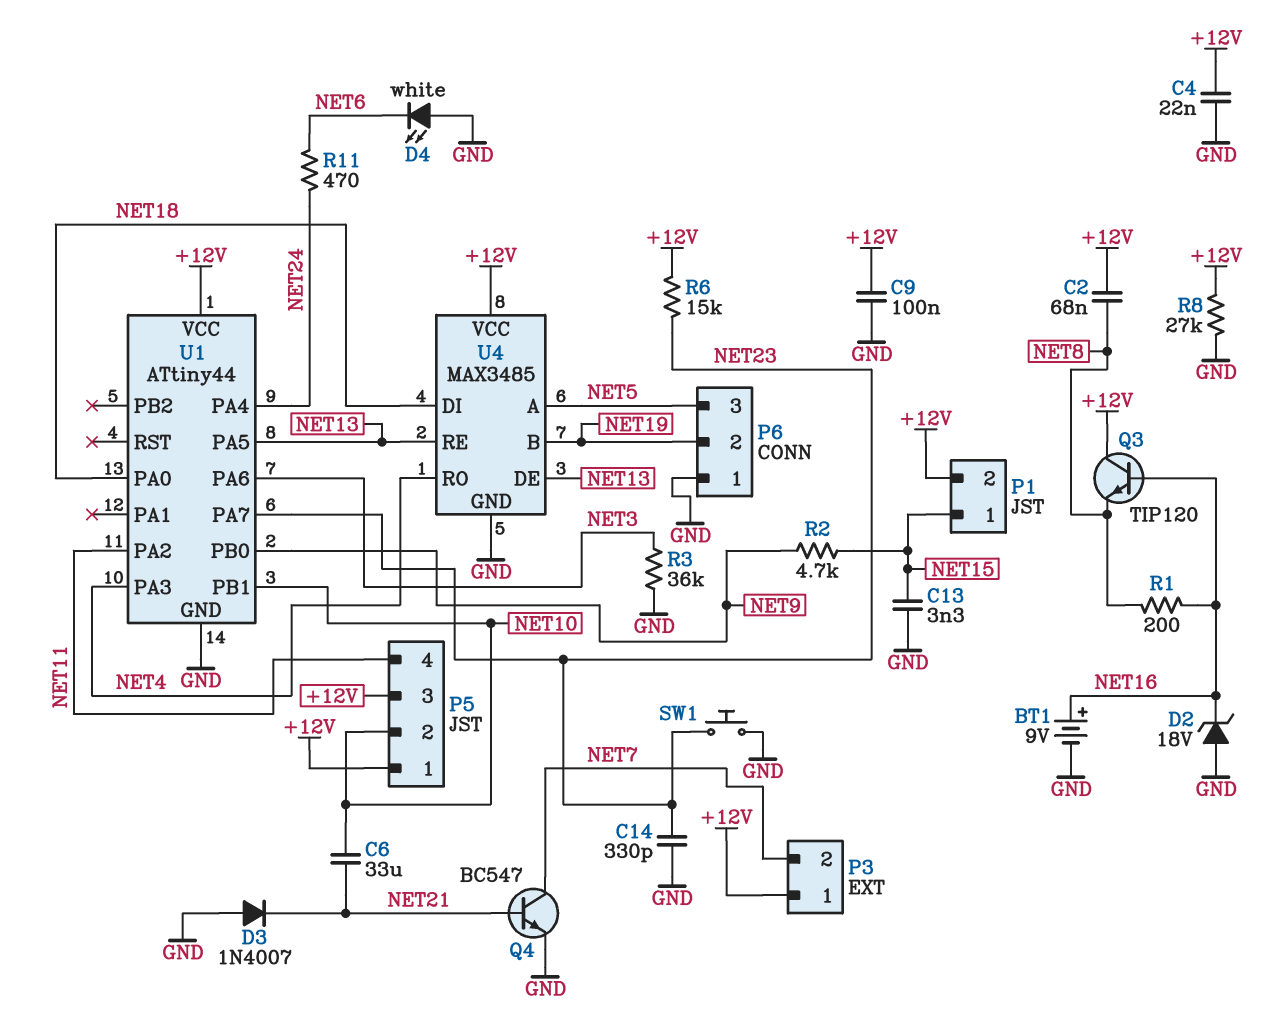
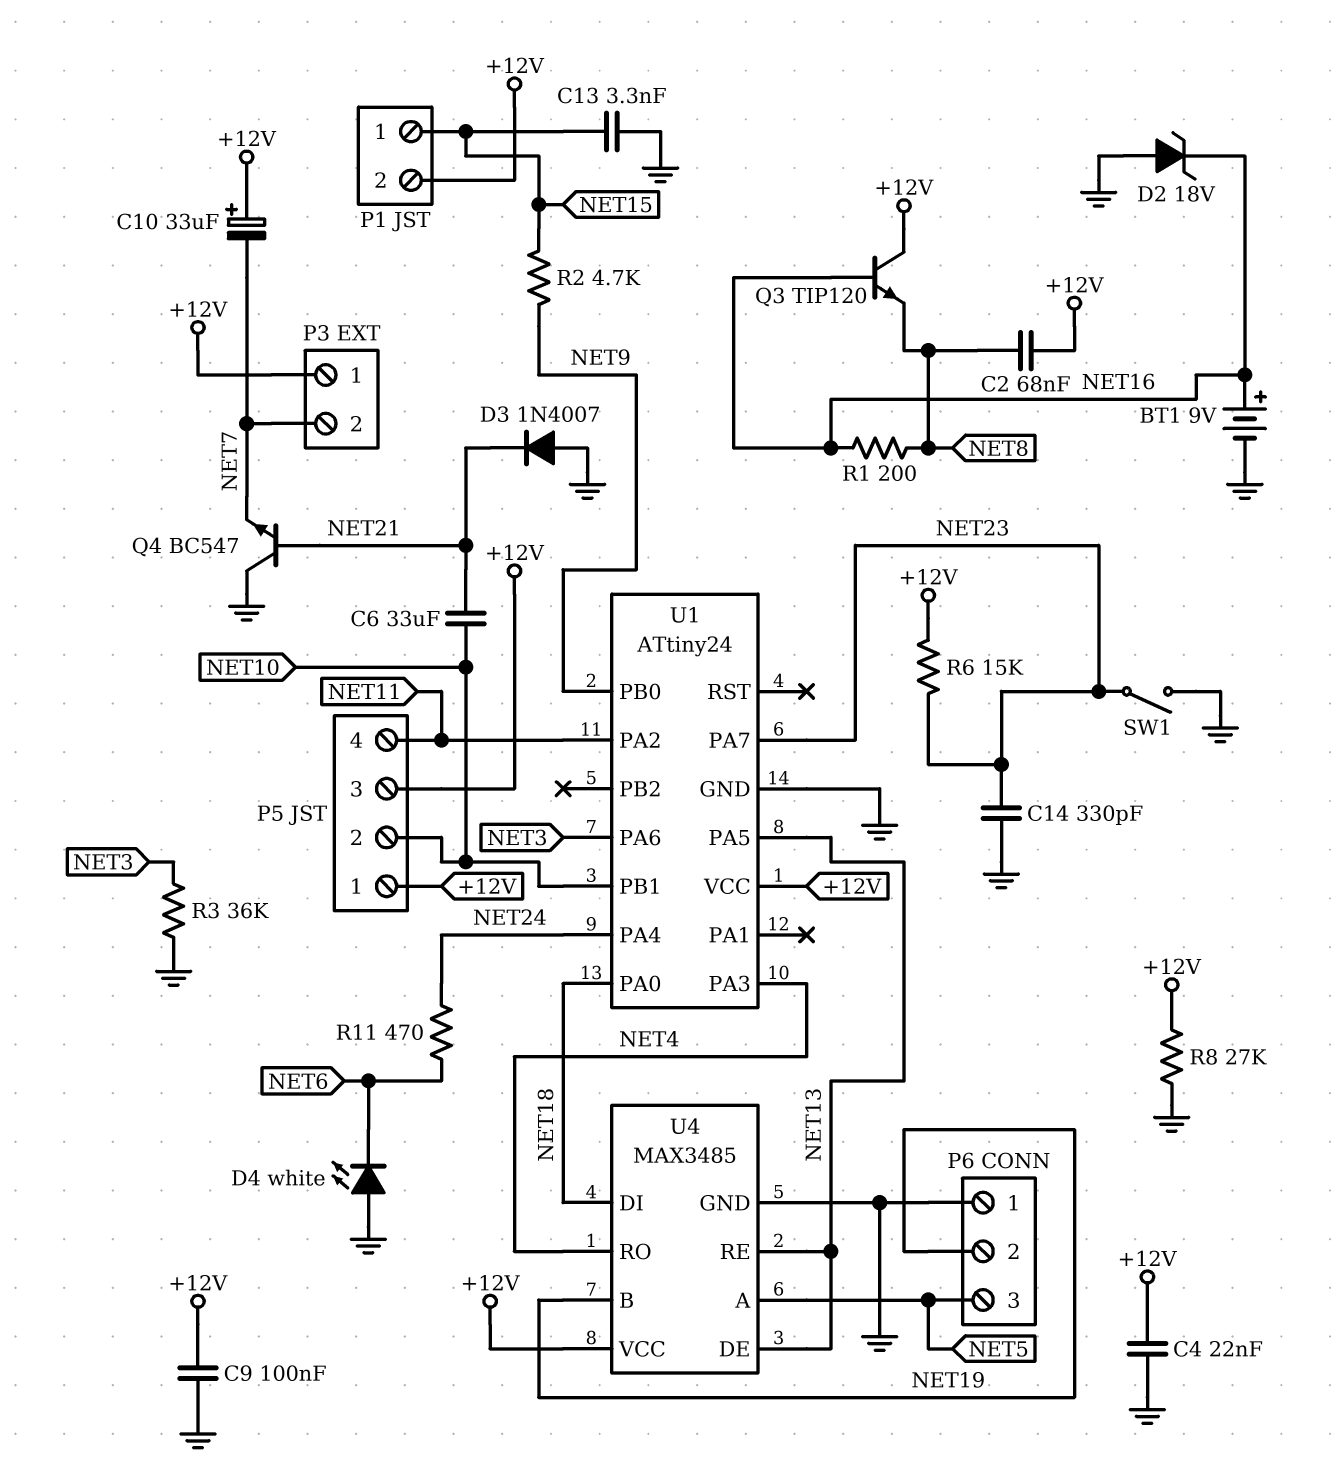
C10: none -> 33uF (plus +12V, minus NET7)
Q4: NPN BC547 (B NET21, C NET7, E GND) -> NPN BC547 (B NET21, C GND, E NET7)
SW1: button (GND, NET23) -> switch (GND, NET23)
U1: ATtiny44 -> ATtiny24

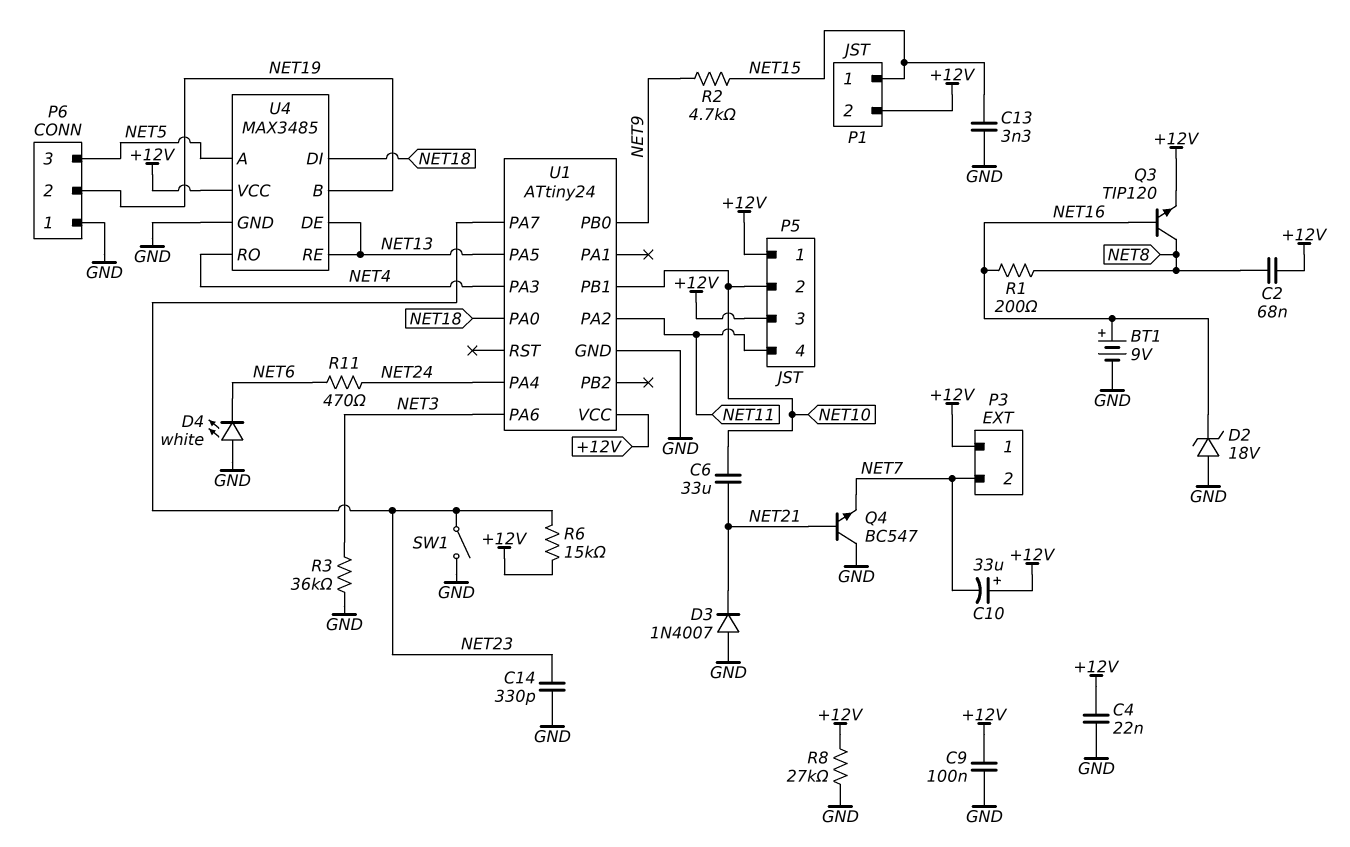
Q3: NPN TIP120 (B NET16, C +12V, E NET8) -> NPN TIP120 (B NET16, C NET8, E +12V)

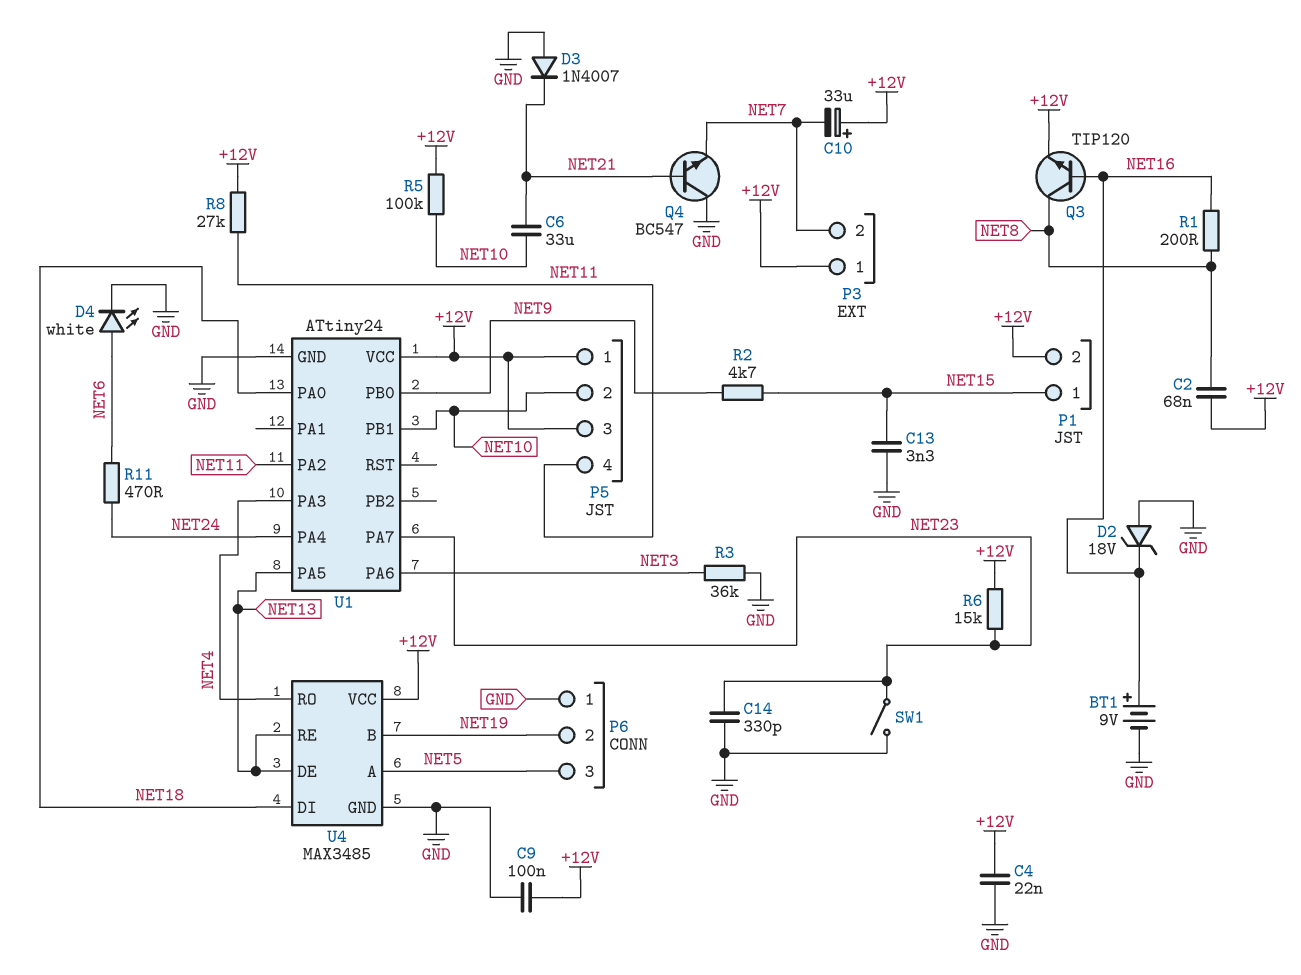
D4: LED white (A GND, K NET6) -> LED white (A NET6, K GND)
R5: none -> 100k (+12V, NET10)
R8: 27k (+12V, GND) -> 27k (+12V, NET11)

